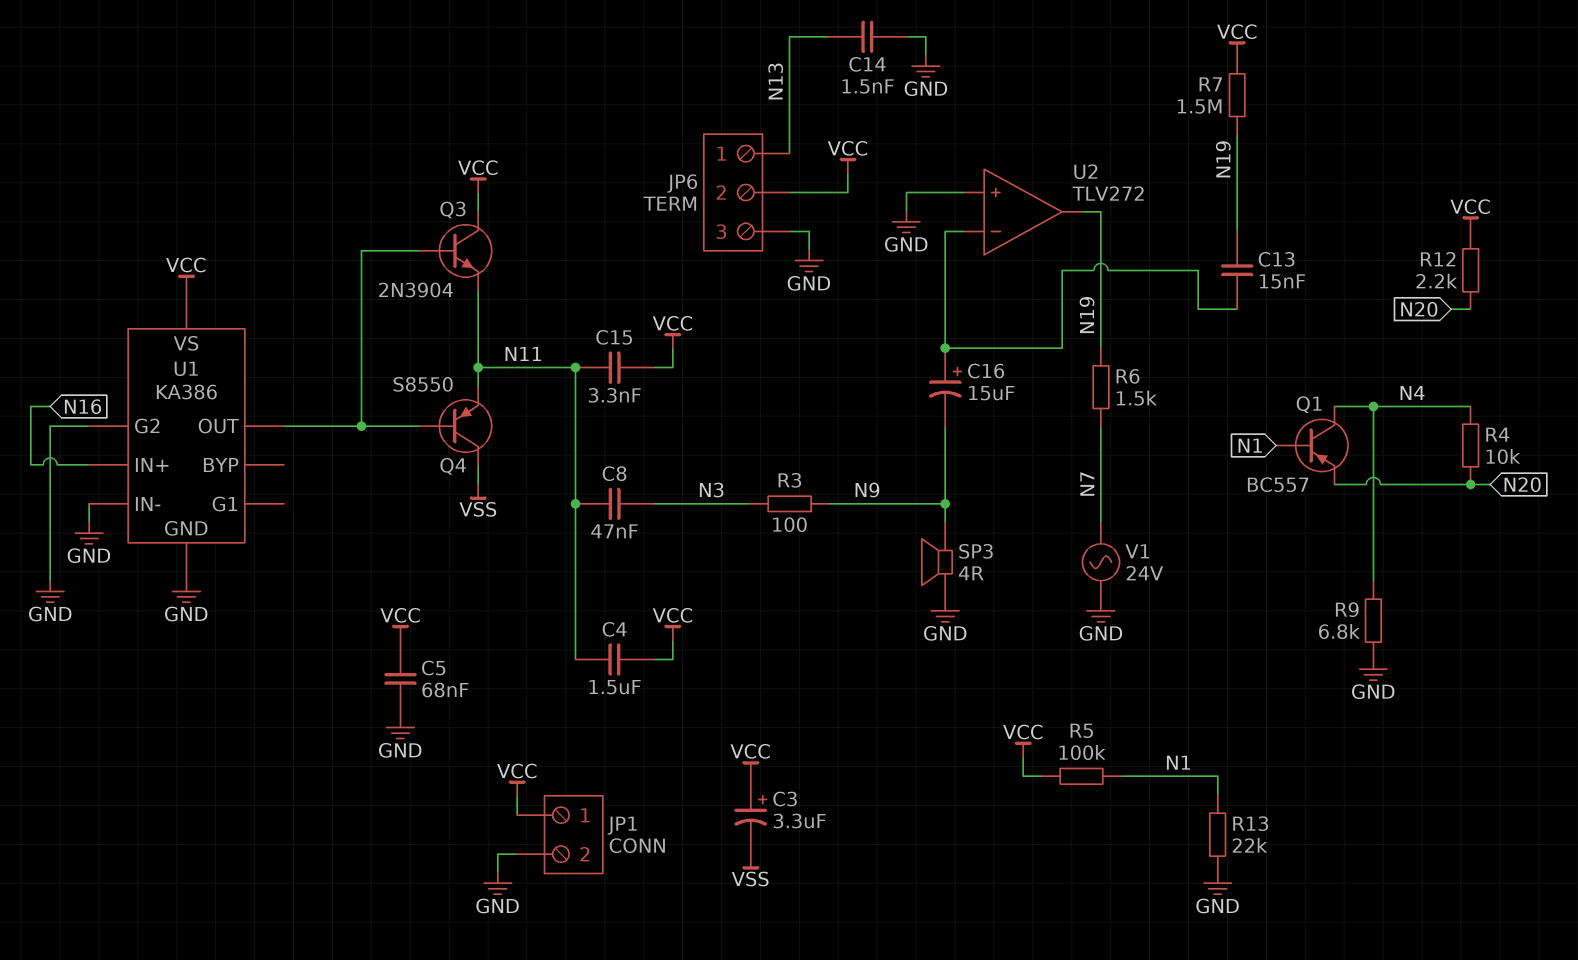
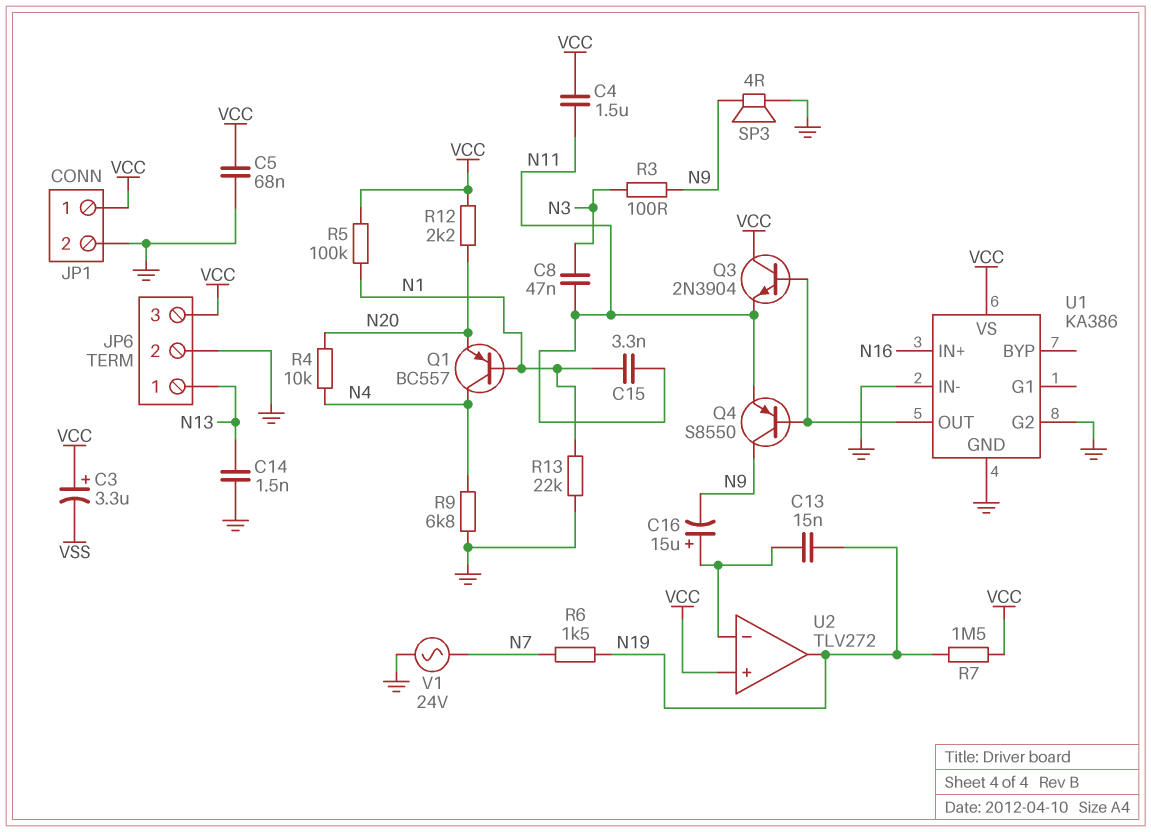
C15: 3.3nF (N11, VCC) -> 3.3nF (N1, N11)
JP6 pin 2: VCC -> GND
JP6 pin 3: GND -> VCC
Q4: PNP S8550 (B U1/OUT, C VSS, E N11) -> PNP S8550 (B U1/OUT, C N9, E N11)
U2 pin in+: GND -> VCC

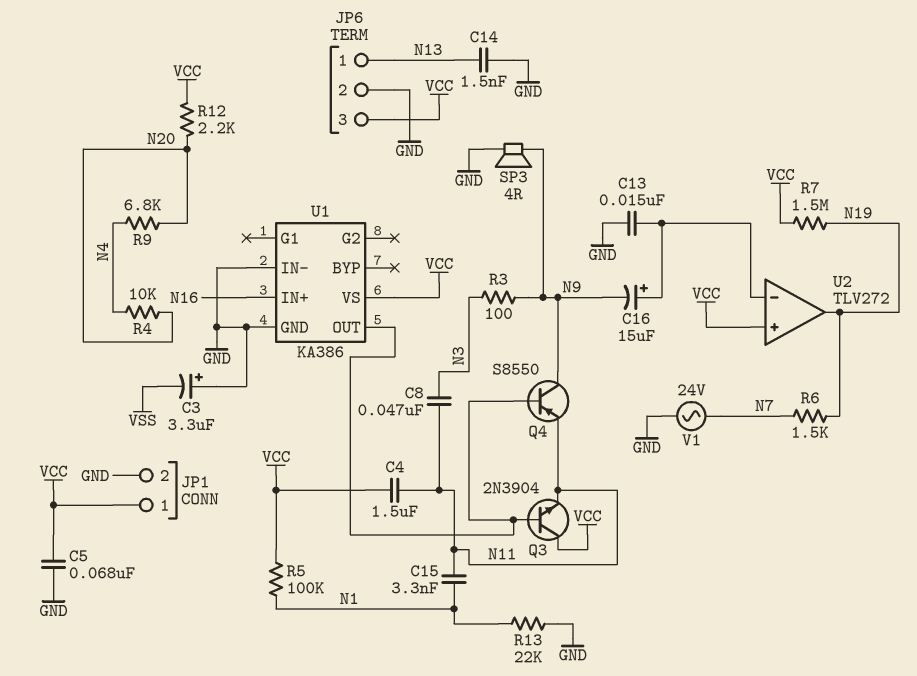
C3: 3.3uF (plus VCC, minus VSS) -> 3.3uF (plus GND, minus VSS)
C13: 15nF (N19, U2/in-) -> 15nF (GND, U2/in-)
Q1: PNP BC557 (B N1, C N4, E N20) -> none
R9: 6.8k (GND, N4) -> 6.8k (N4, N20)
U1 pin G2: GND -> none

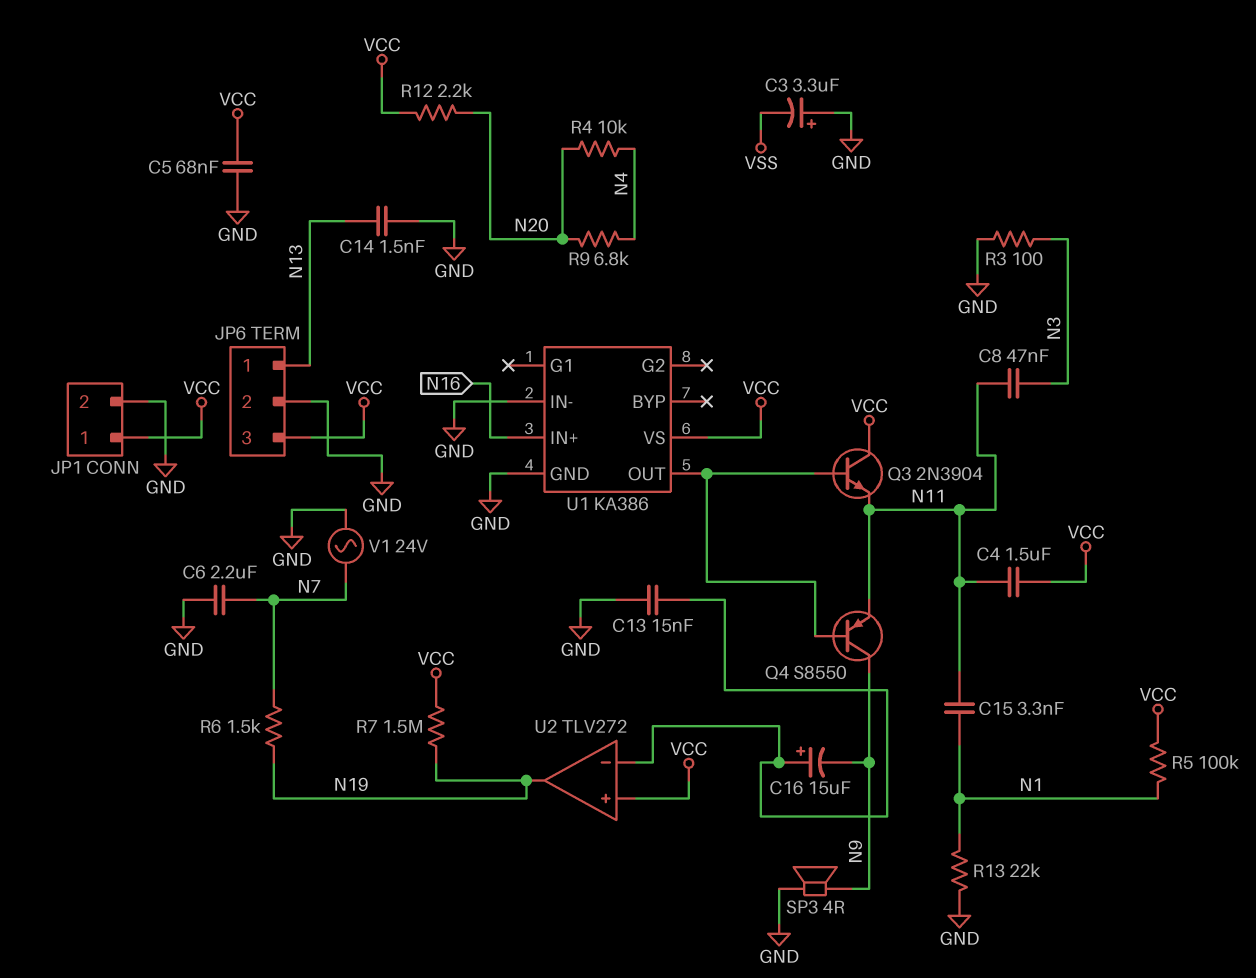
C6: none -> 2.2uF (GND, N7)
R3: 100 (N3, N9) -> 100 (GND, N3)

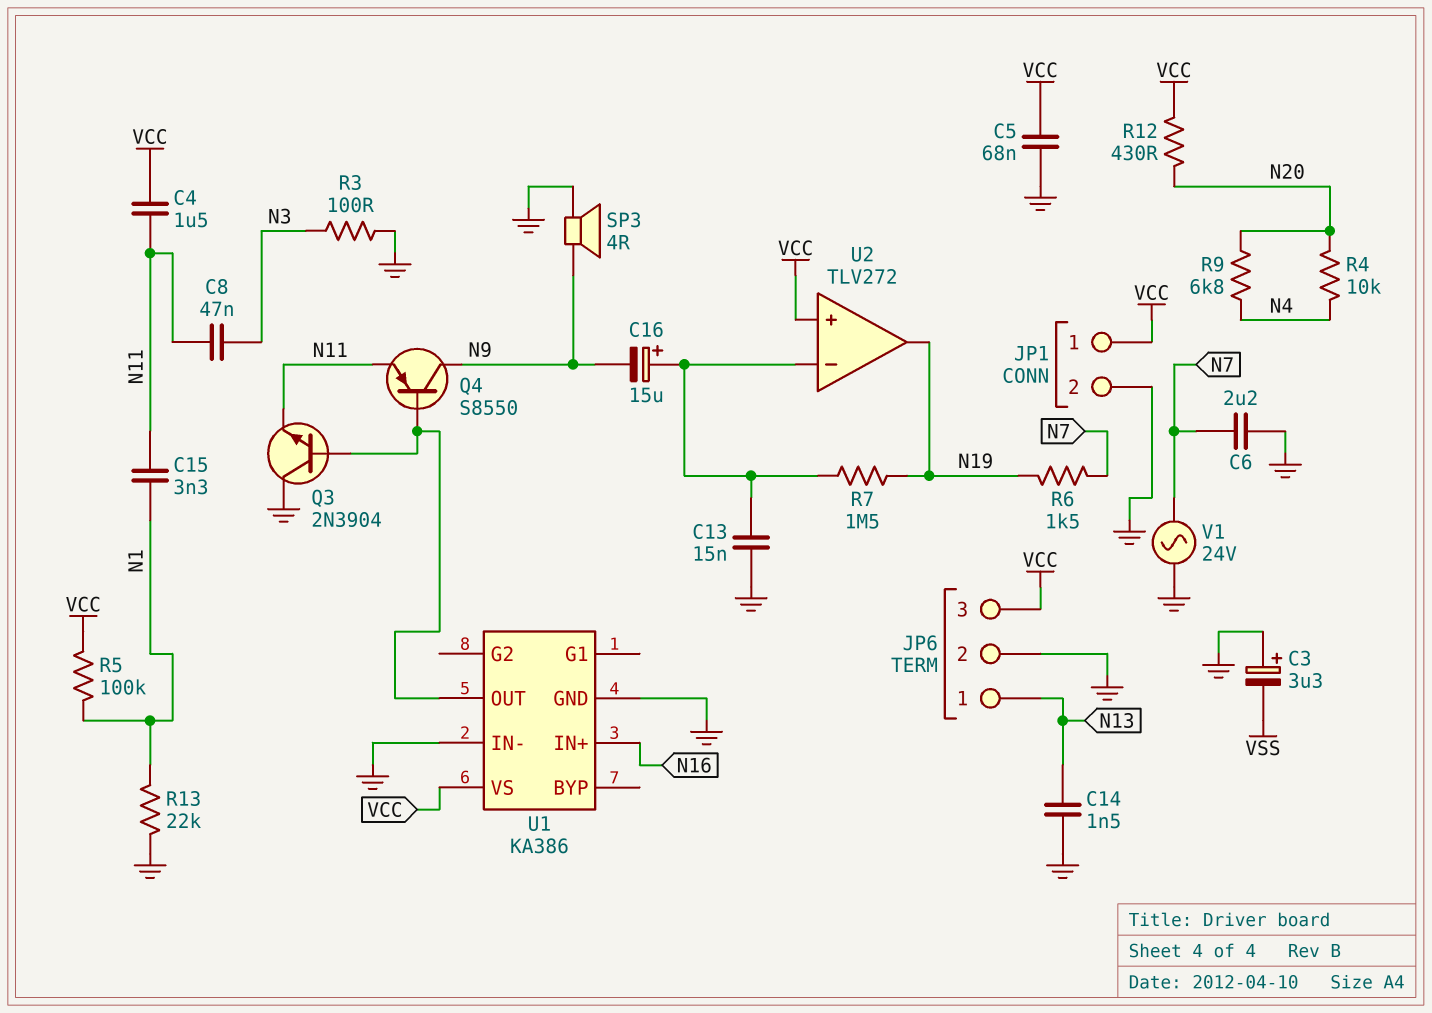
Q3: NPN 2N3904 (B U1/OUT, C VCC, E N11) -> NPN 2N3904 (B U1/OUT, C GND, E N11)
R7: 1.5M (N19, VCC) -> 1.5M (N19, U2/in-)
R12: 2.2k (N20, VCC) -> 430 (N20, VCC)

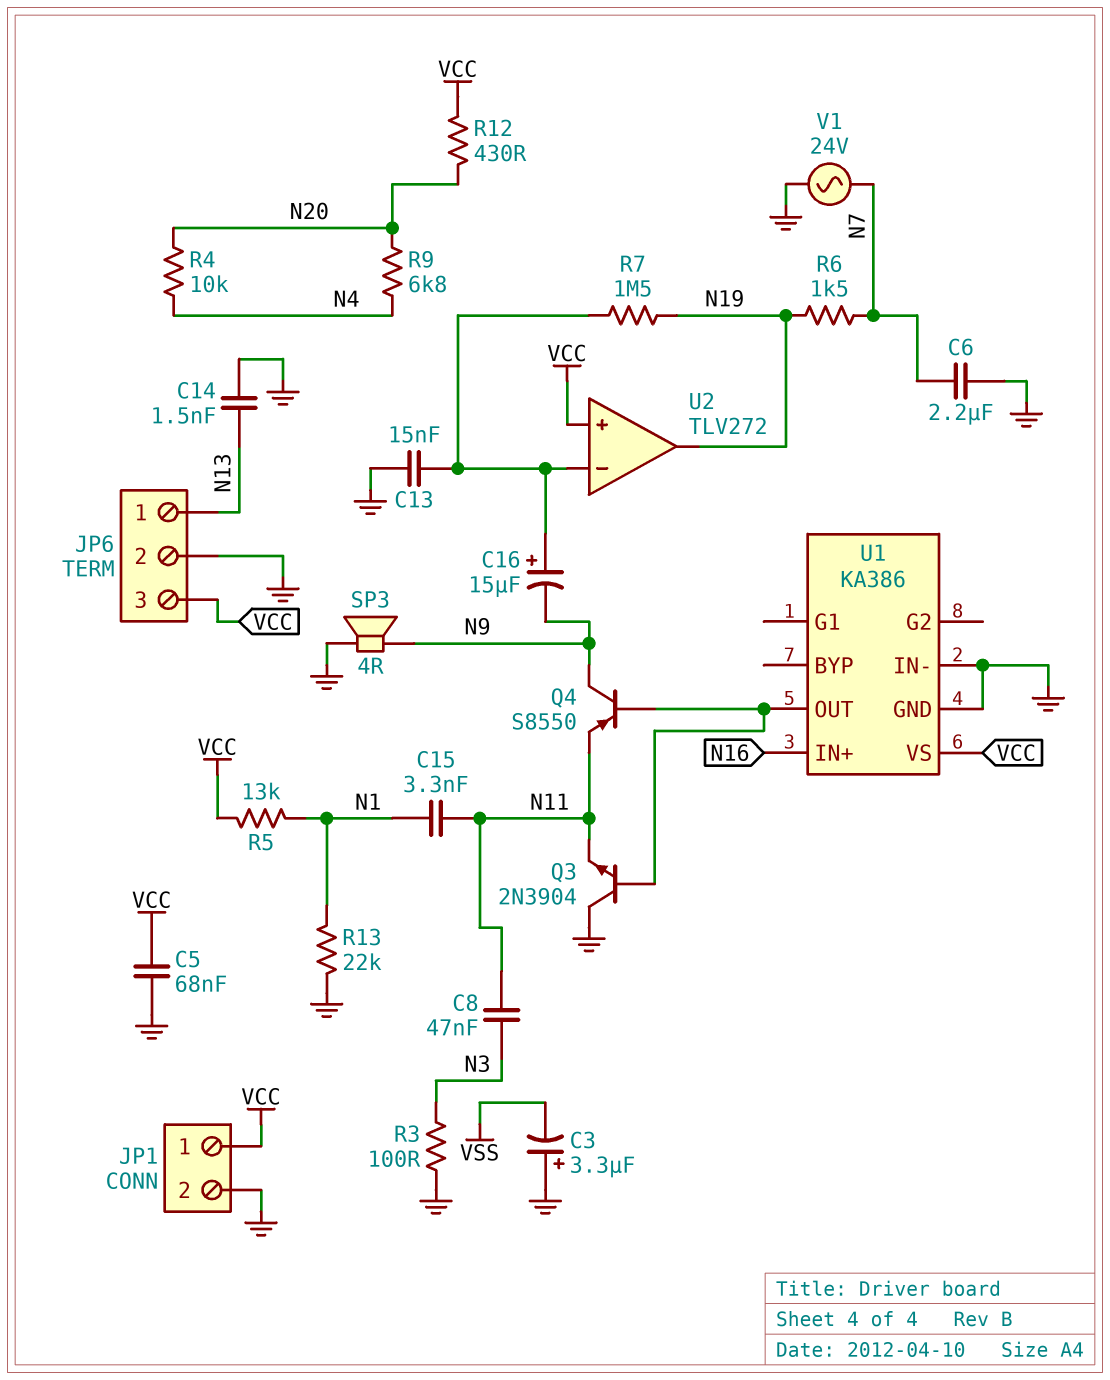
C4: 1.5uF (N11, VCC) -> none
R5: 100k (N1, VCC) -> 13k (N1, VCC)

